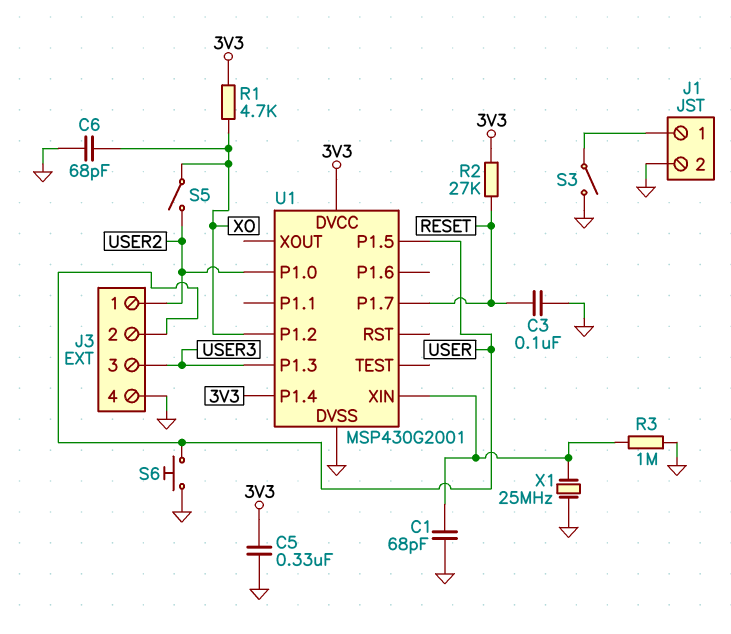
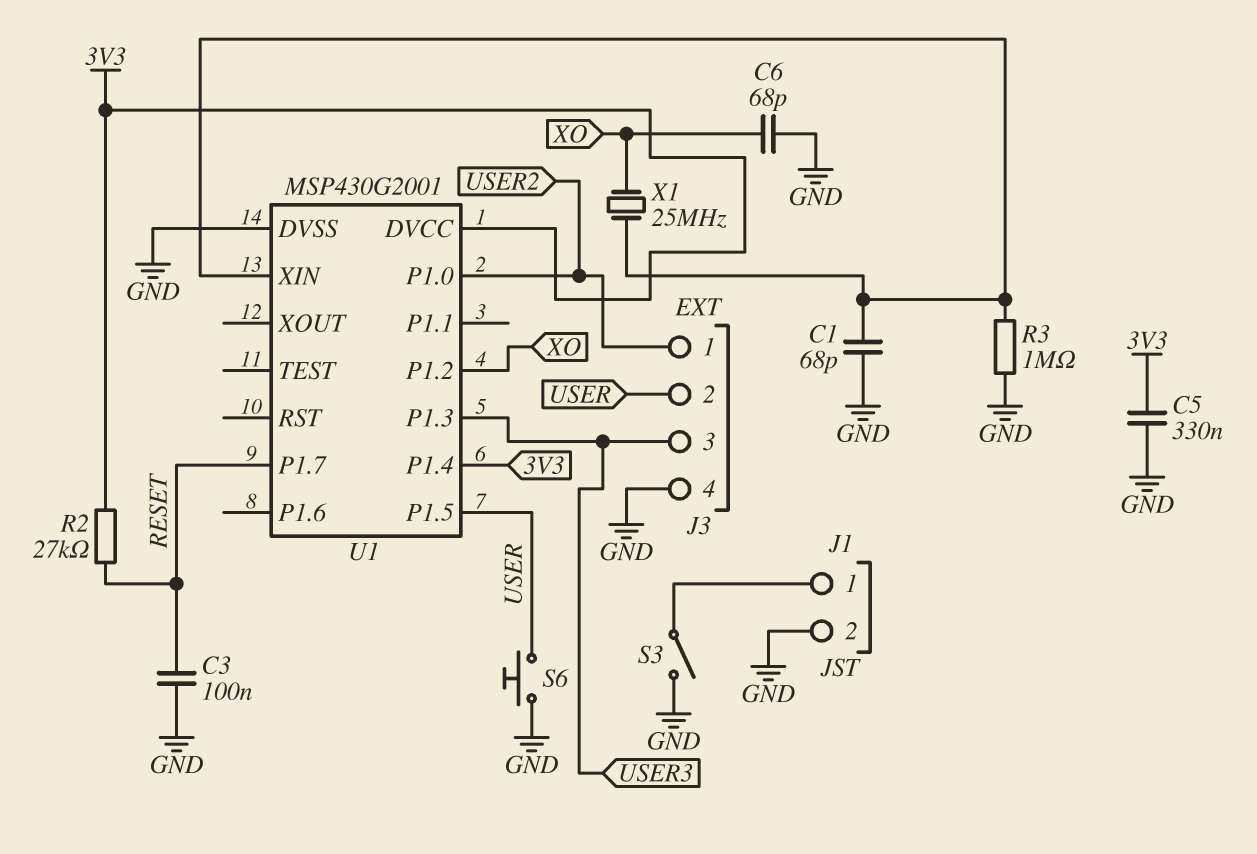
R1: 4.7k (3V3, XO) -> none
S5: switch (USER2, XO) -> none
X1: 25MHz (GND, U1/XIN) -> 25MHz (U1/XIN, XO)

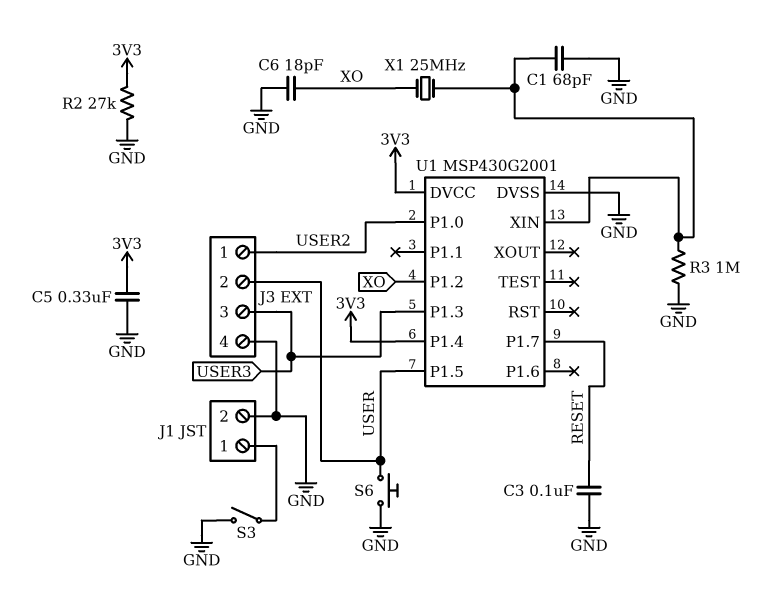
C6: 68pF (GND, XO) -> 18pF (GND, XO)
R2: 27k (3V3, RESET) -> 27k (3V3, GND)

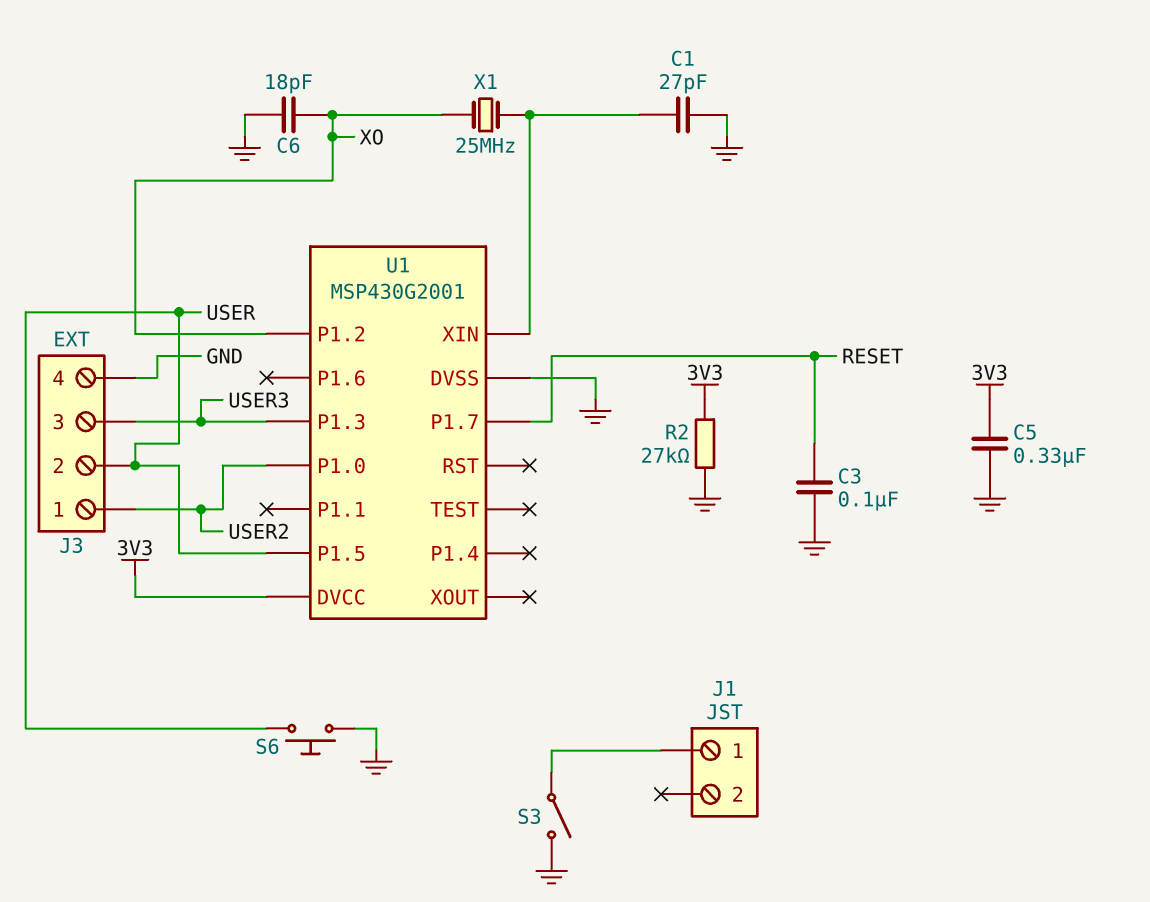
C1: 68pF (GND, U1/XIN) -> 27pF (GND, U1/XIN)
J1 pin 2: GND -> none
R3: 1M (GND, U1/XIN) -> none
U1 pin P1.4: 3V3 -> none

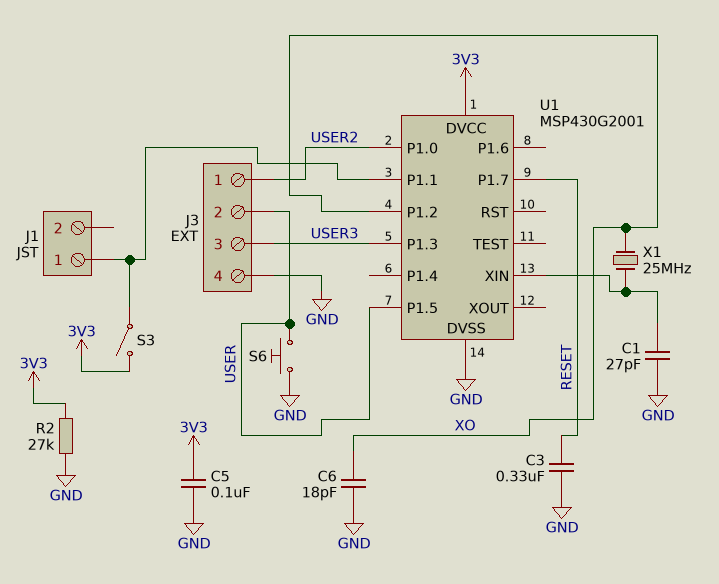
C3: 100nF (GND, RESET) -> 330nF (GND, RESET)
C5: 330nF (3V3, GND) -> 100nF (3V3, GND)
S3: switch (GND, J1/1) -> switch (3V3, J1/1)
U1 pin P1.1: none -> J1/1

